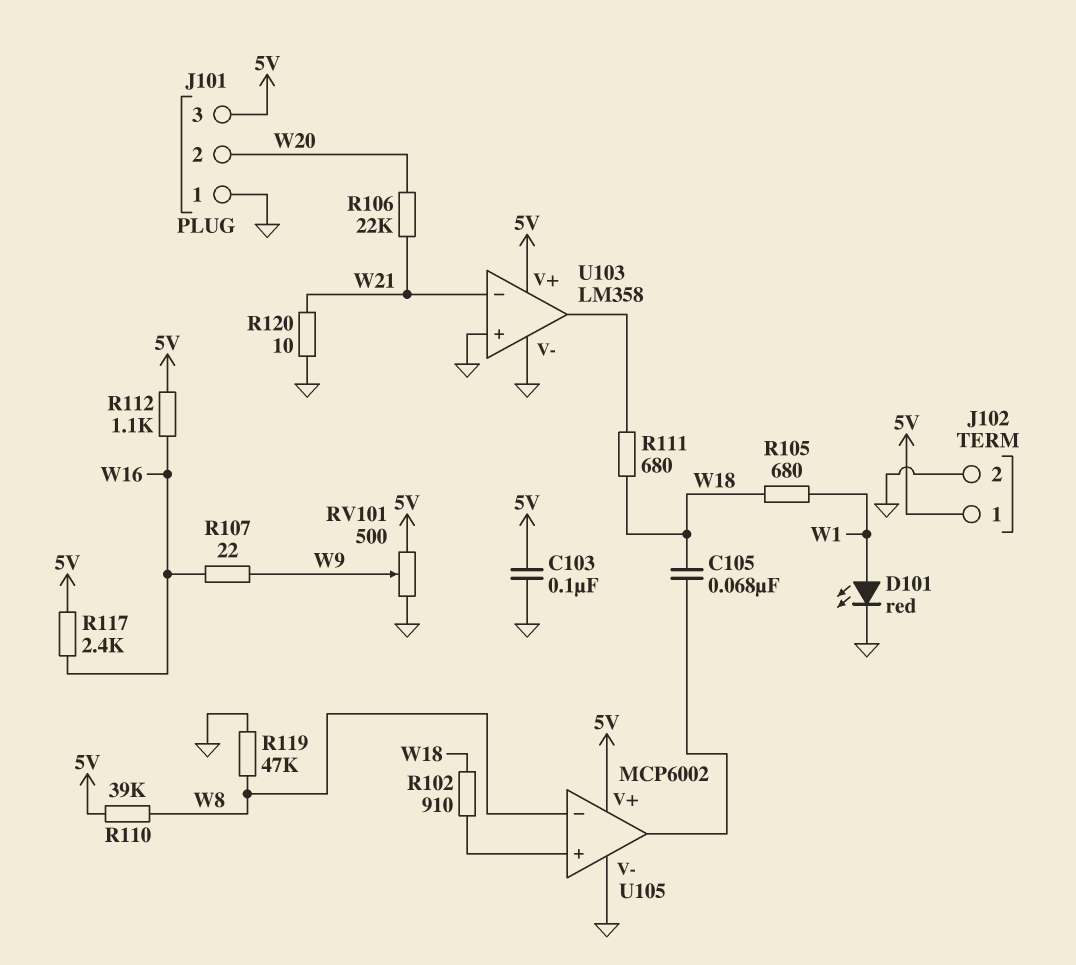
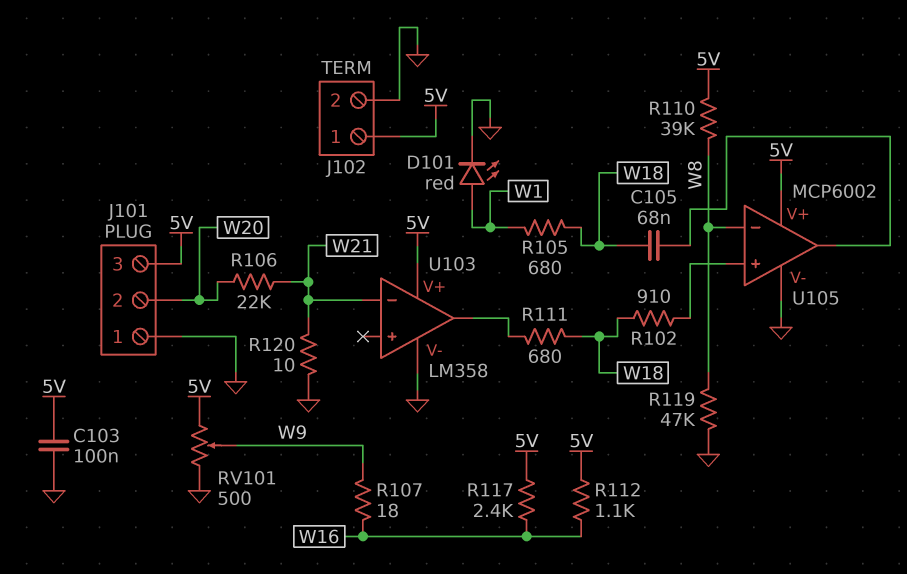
R107: 22 (W9, W16) -> 18 (W9, W16)
U103 pin in+: GND -> none

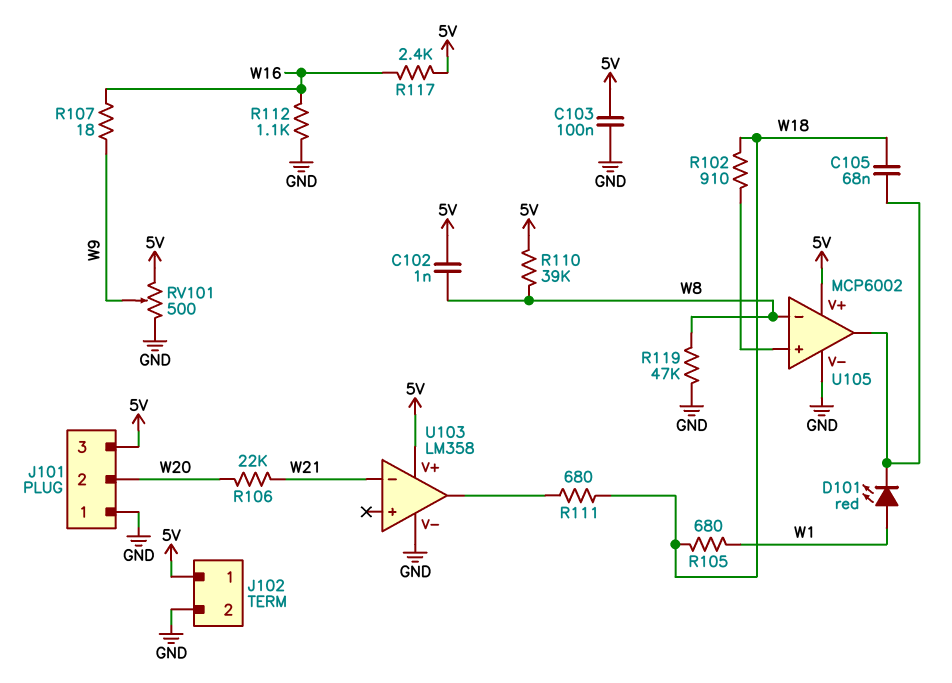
C102: none -> 1nF (5V, W8)
D101: LED red (A W1, K GND) -> LED red (A W1, K U105/out)
R112: 1.1k (5V, W16) -> 1.1k (GND, W16)
R120: 10 (GND, W21) -> none

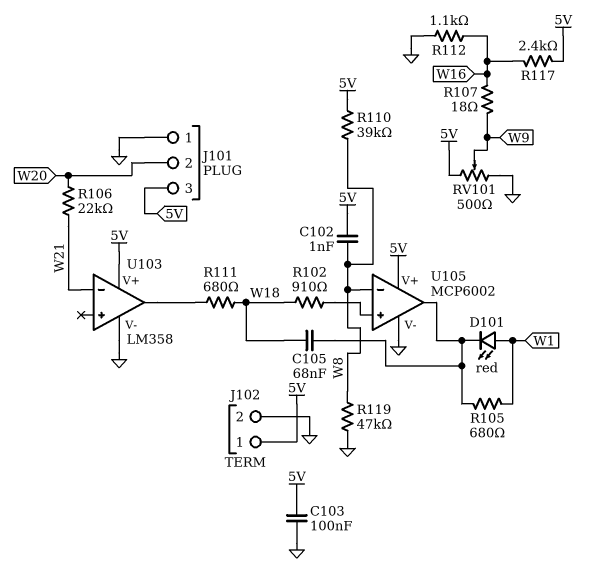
R105: 680 (W1, W18) -> 680 (U105/out, W1)

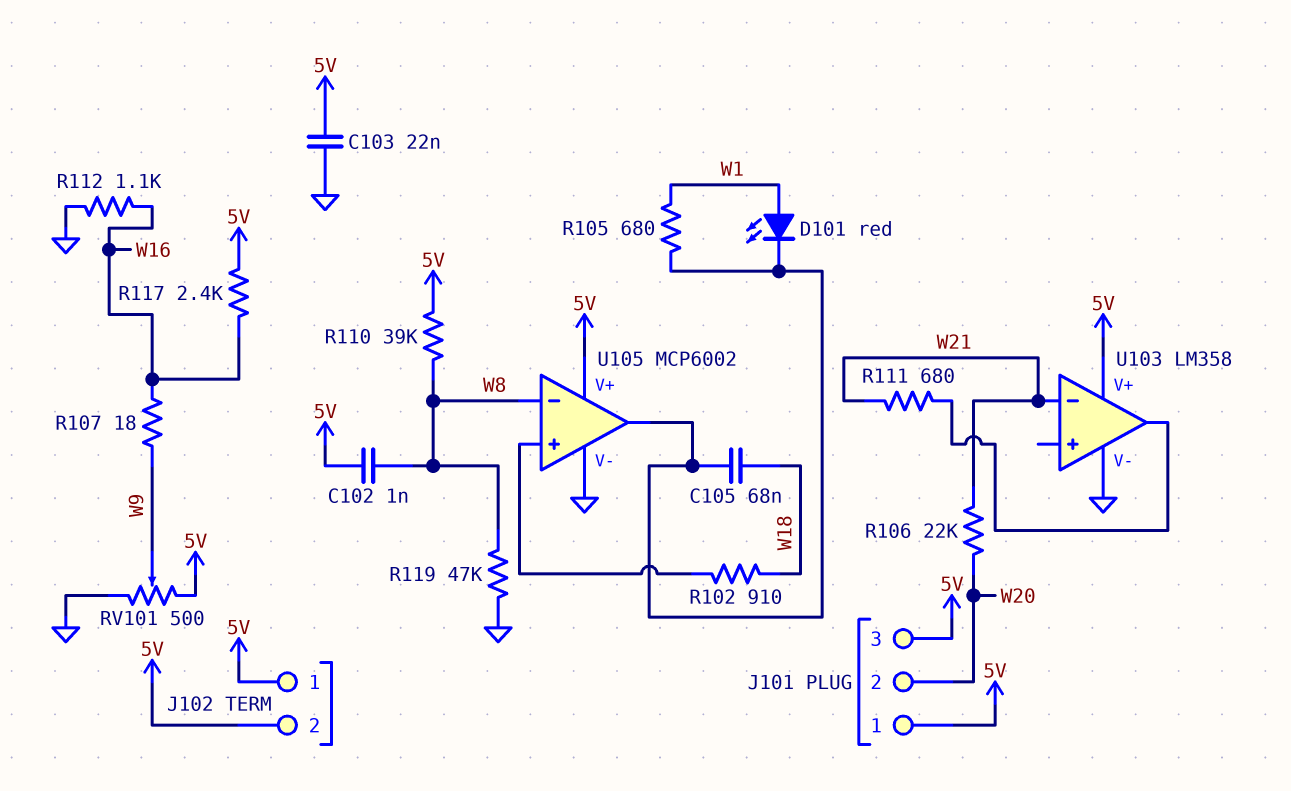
C103: 100nF (5V, GND) -> 22nF (5V, GND)
J101 pin 1: GND -> 5V
J102 pin 2: GND -> 5V
R111: 680 (U103/out, W18) -> 680 (U103/out, W21)

